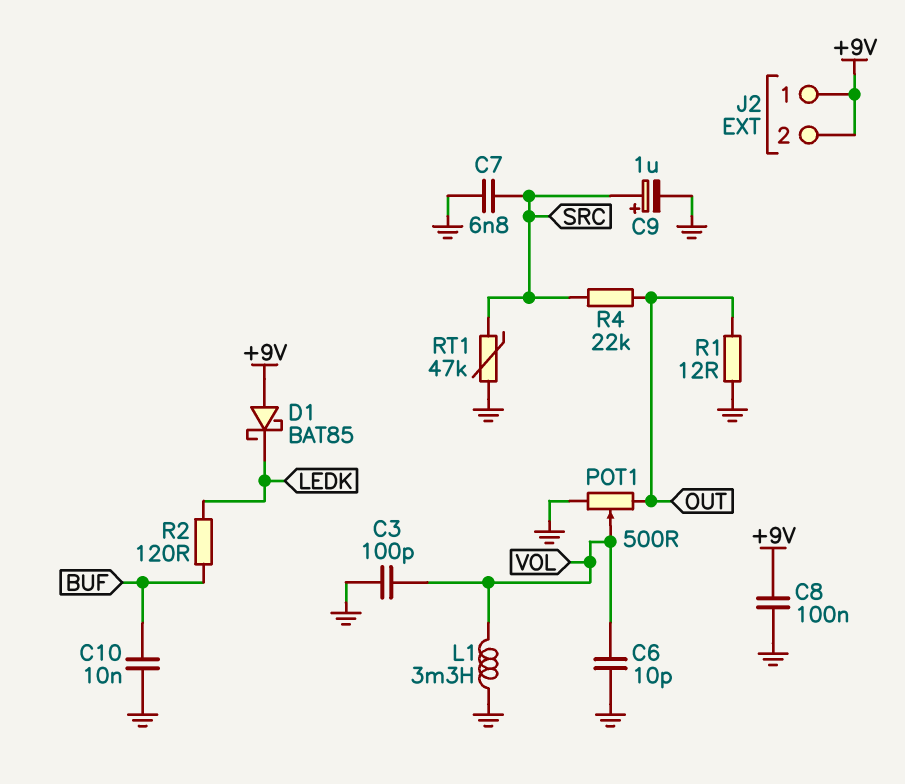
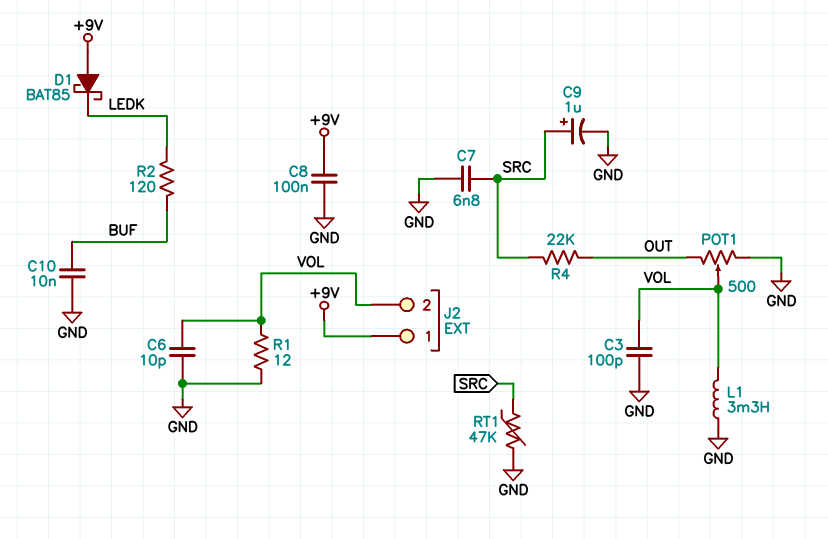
J2 pin 2: +9V -> VOL
R1: 12 (GND, OUT) -> 12 (GND, VOL)

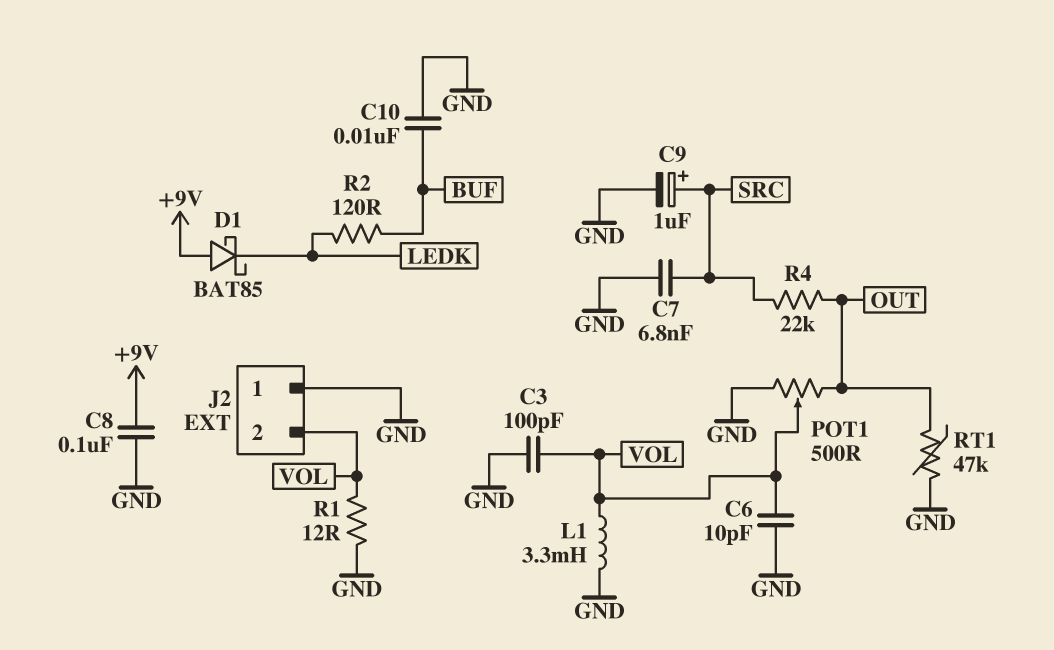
J2 pin 1: +9V -> GND
RT1: 47k (GND, SRC) -> 47k (GND, OUT)

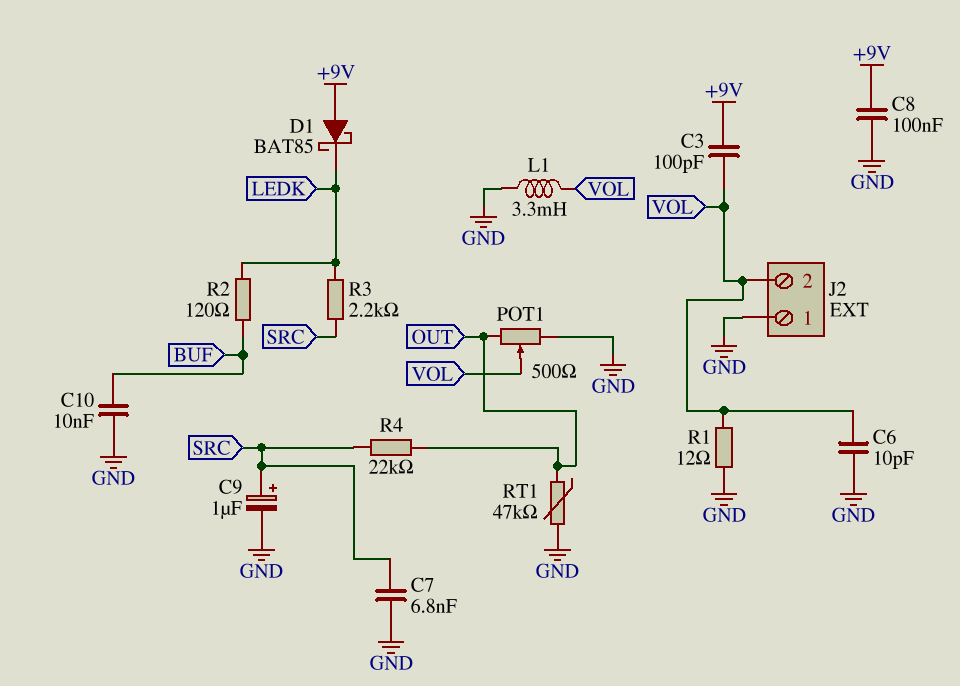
C3: 100pF (GND, VOL) -> 100pF (+9V, VOL)
R3: none -> 2.2k (LEDK, SRC)

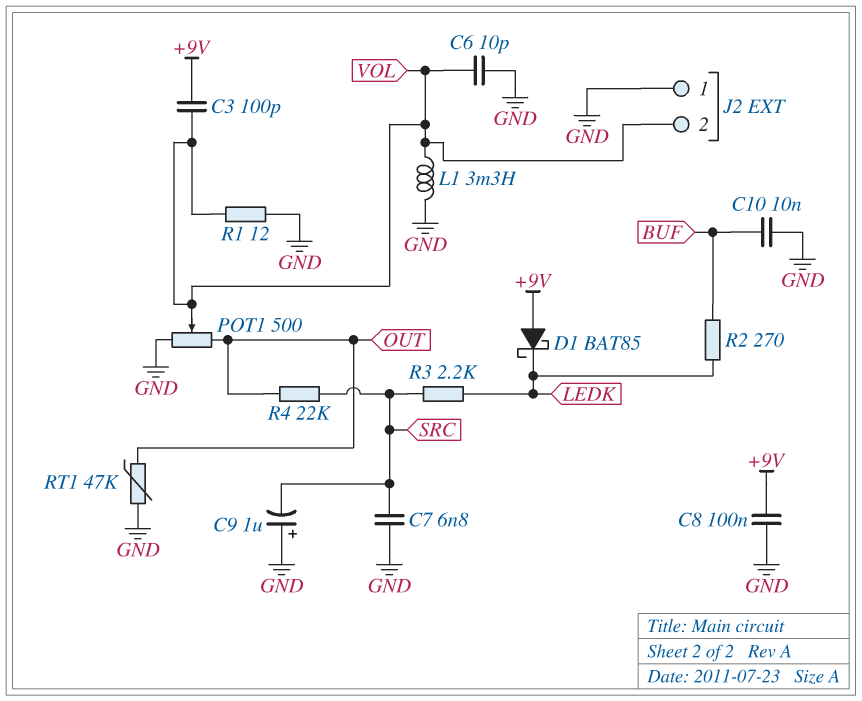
C9: 1uF (plus SRC, minus GND) -> 1uF (plus GND, minus SRC)
R2: 120 (BUF, LEDK) -> 270 (BUF, LEDK)

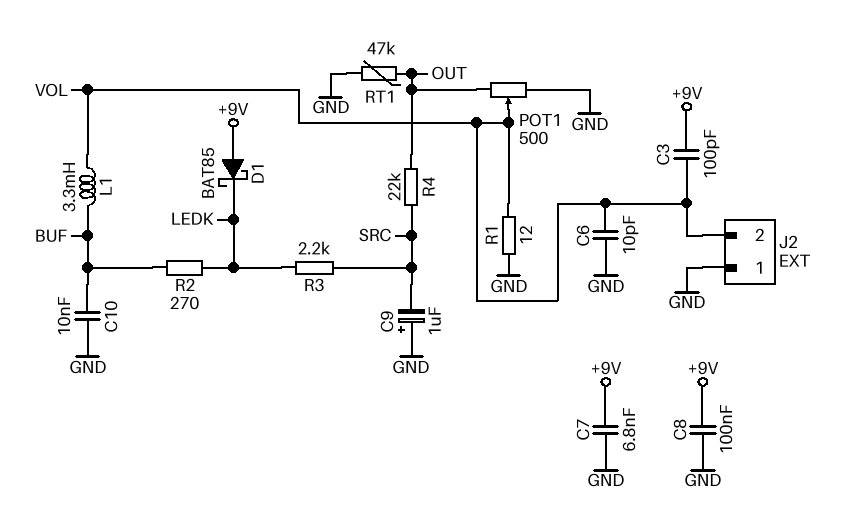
C7: 6.8nF (GND, SRC) -> 6.8nF (+9V, GND)
L1: 3.3mH (GND, VOL) -> 3.3mH (BUF, VOL)

